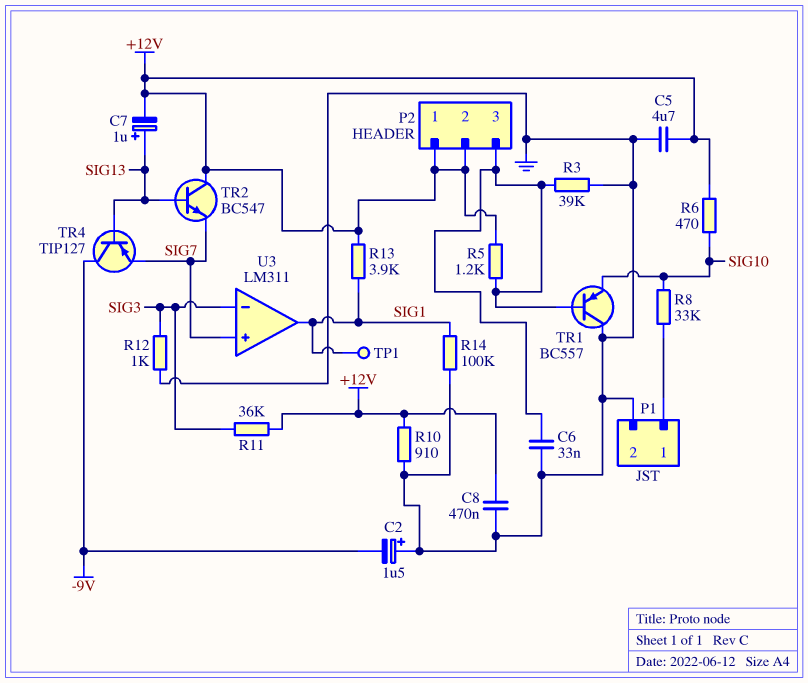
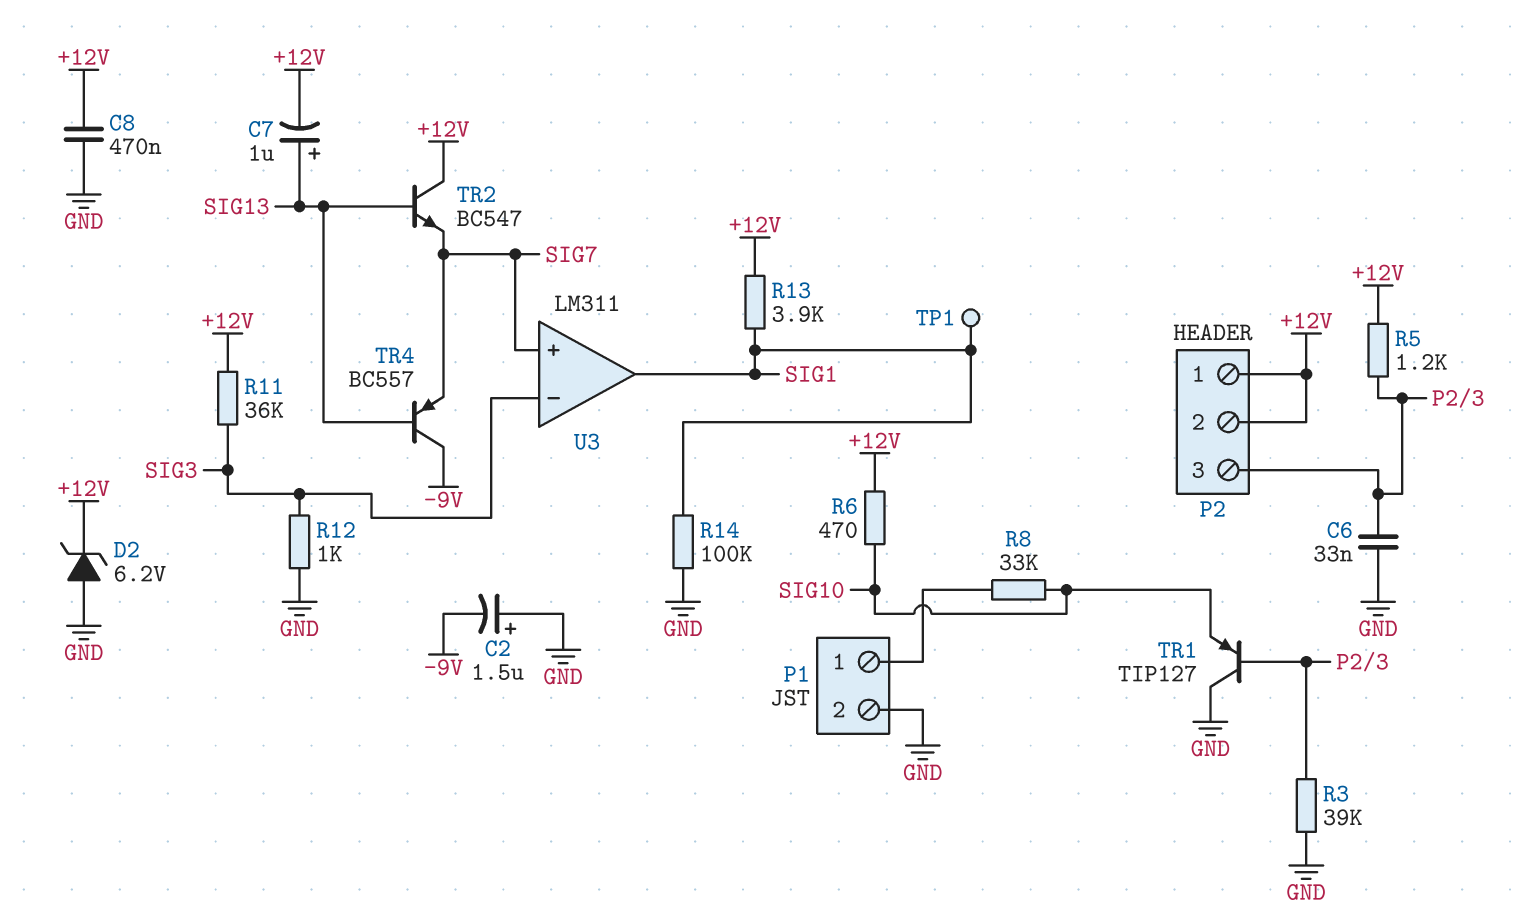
C5: 4.7uF (+12V, GND) -> none
D2: none -> zener 6.2V (A GND, K +12V)
R10: 910 (+12V, GND) -> none
TR1: PNP BC557 (B P2/3, C GND, E SIG10) -> PNP TIP127 (B P2/3, C GND, E SIG10)
TR4: PNP TIP127 (B SIG13, C -9V, E SIG7) -> PNP BC557 (B SIG13, C -9V, E SIG7)

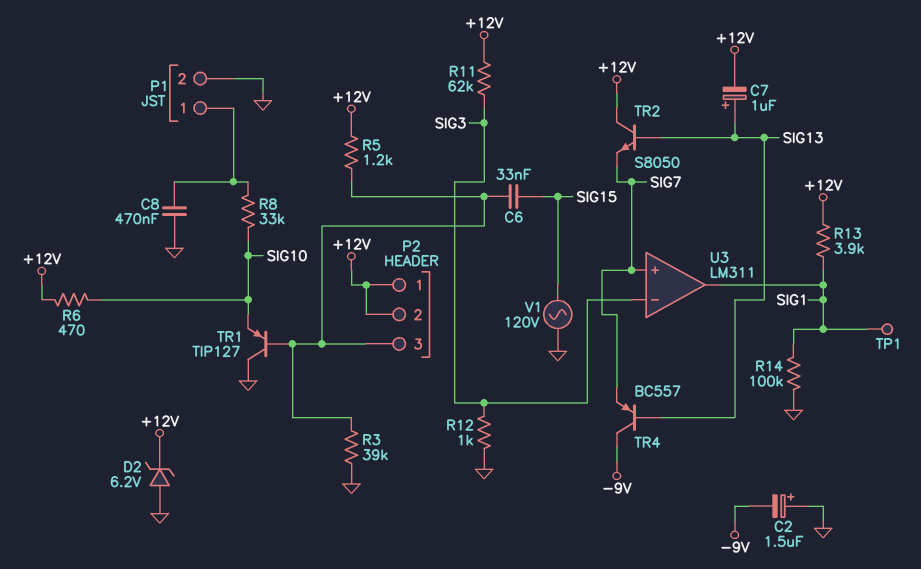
C6: 33nF (GND, P2/3) -> 33nF (P2/3, SIG15)
C8: 470nF (+12V, GND) -> 470nF (GND, P1/1)
R11: 36k (+12V, SIG3) -> 62k (+12V, SIG3)
TR2: NPN BC547 (B SIG13, C +12V, E SIG7) -> NPN S8050 (B SIG13, C +12V, E SIG7)
V1: none -> AC 120V (GND, SIG15)

